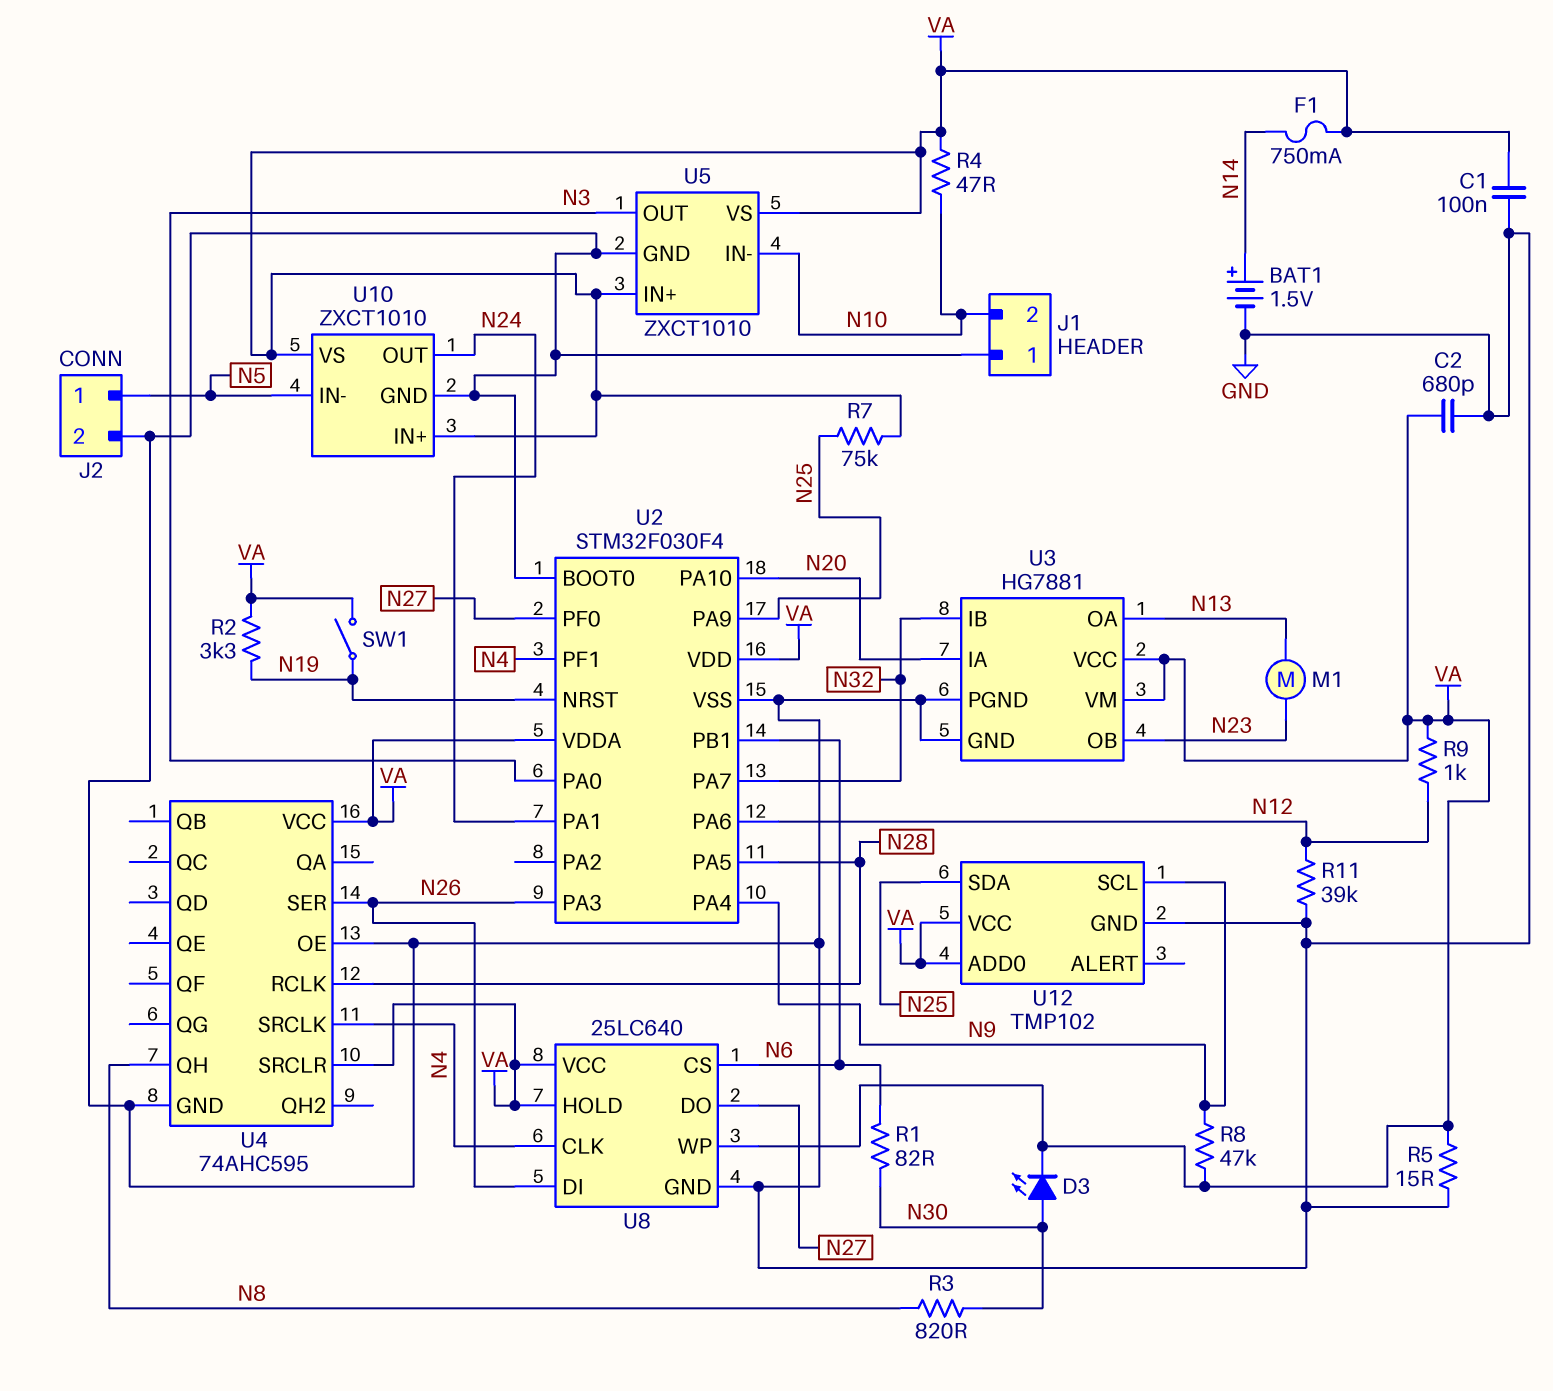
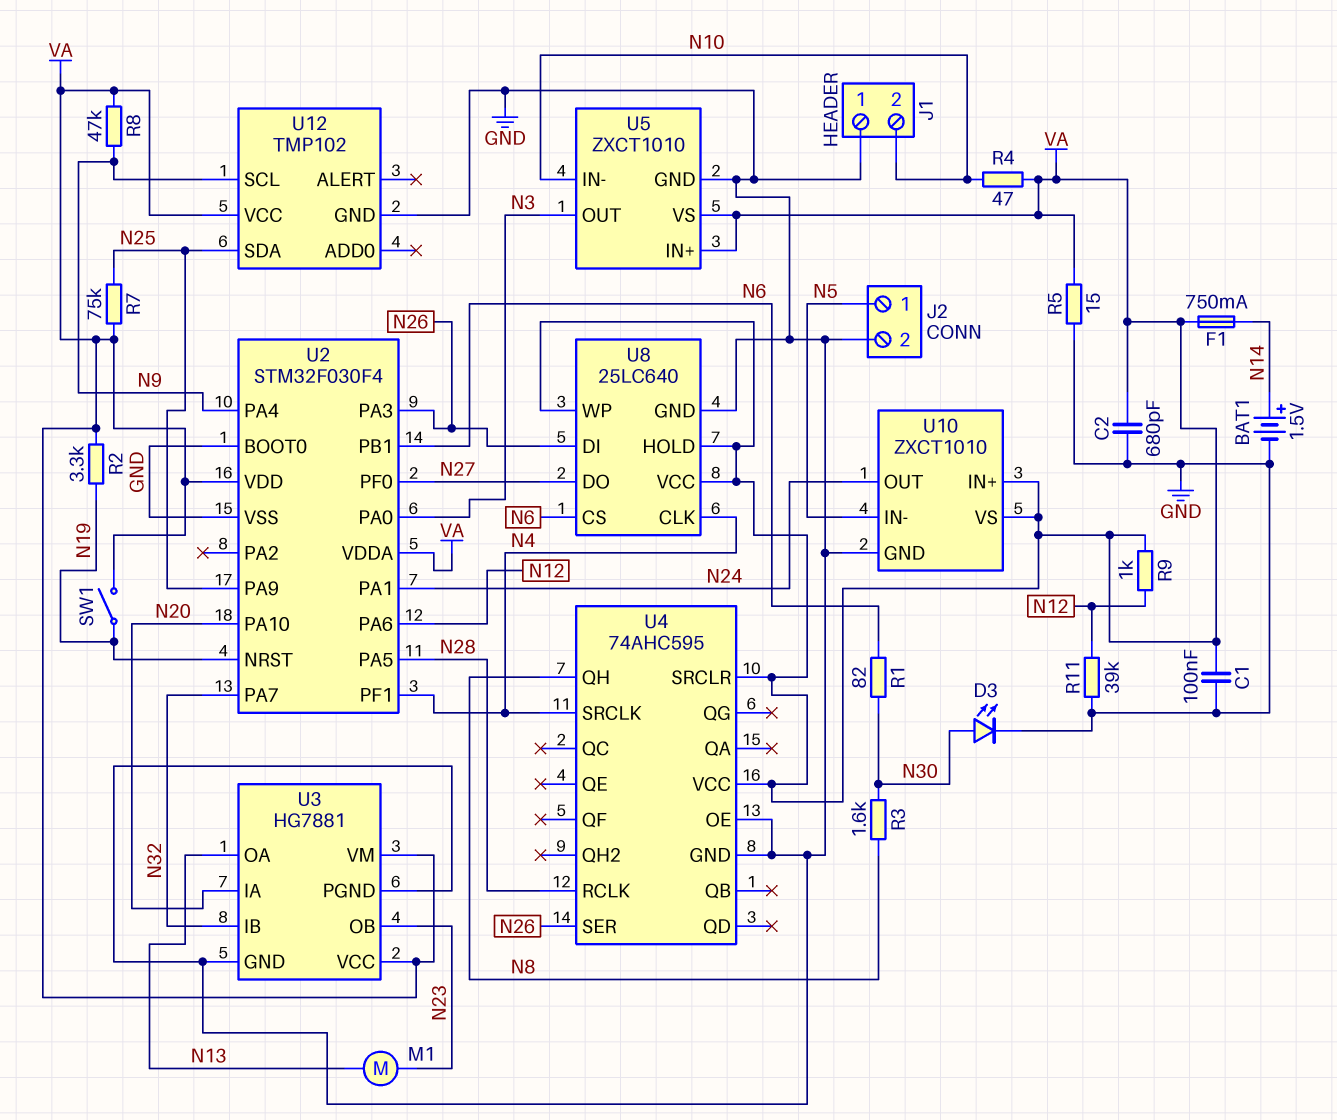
D3: LED (A N30, K VA) -> LED (A N30, K GND)
R3: 820 (N8, N30) -> 1.6k (N8, N30)
U12 pin ADD0: VA -> none

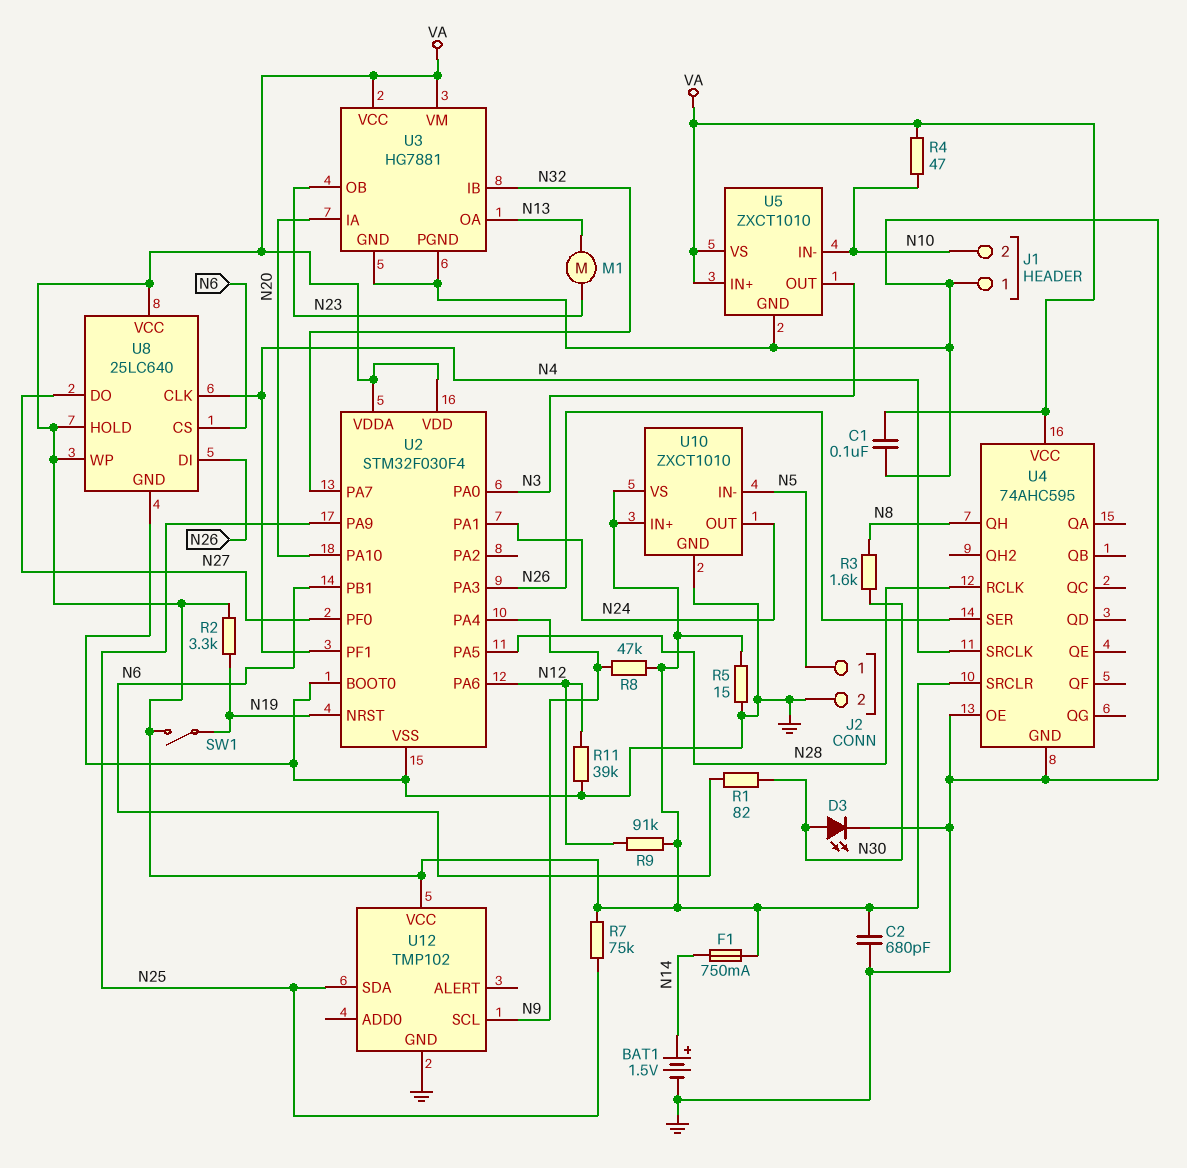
R9: 1k (N12, VA) -> 91k (N12, VA)

